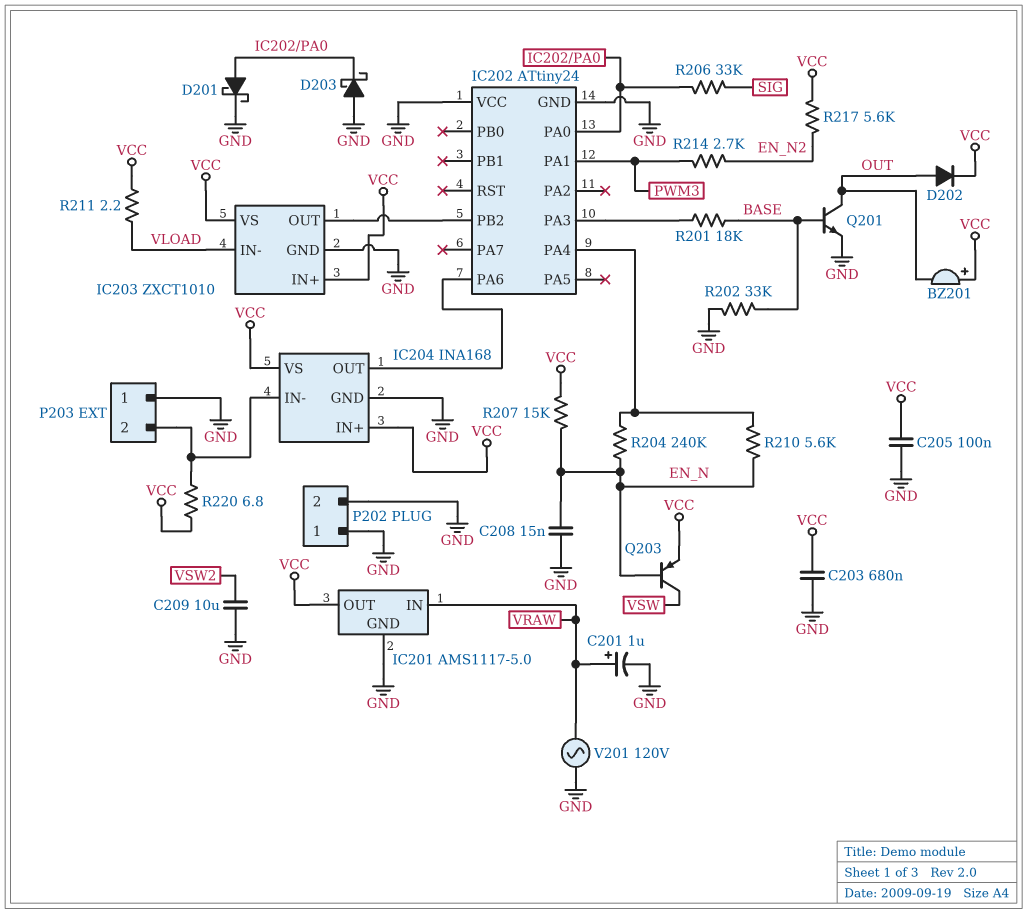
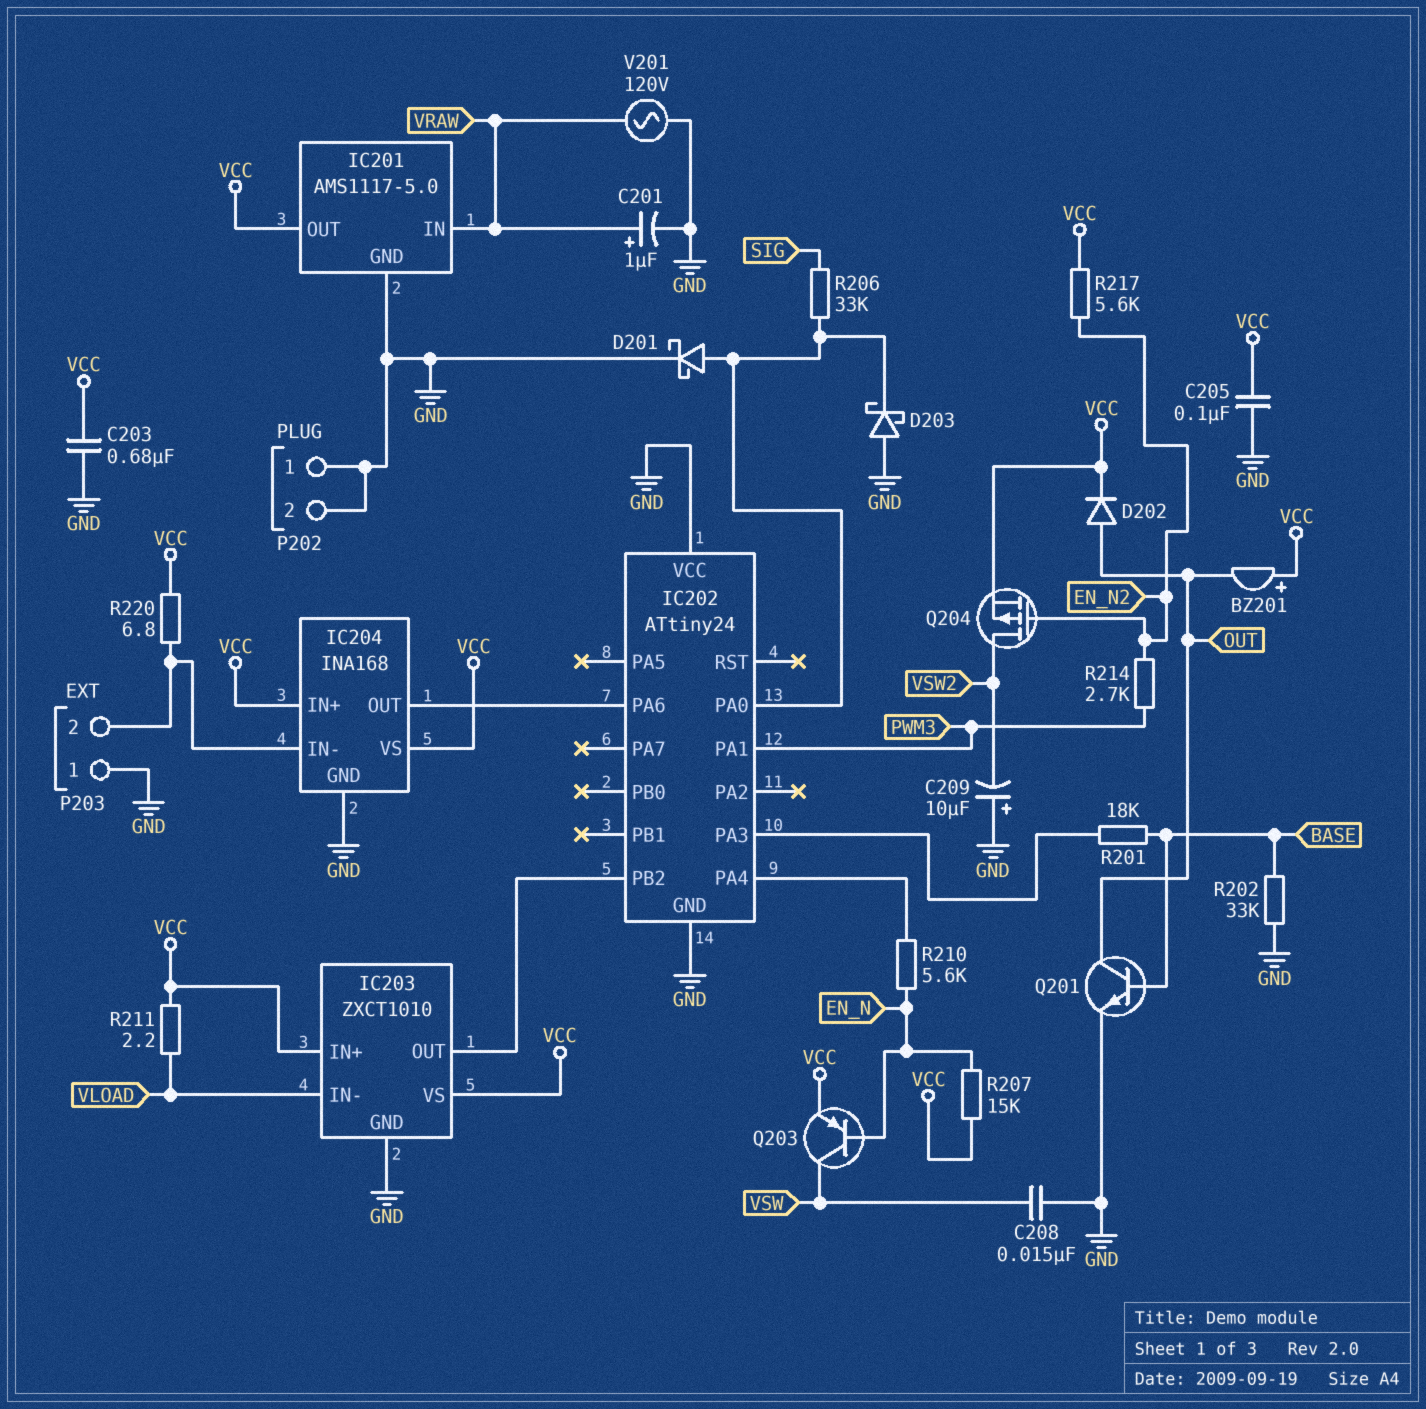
C208: 15nF (EN_N, GND) -> 15nF (GND, VSW)
C209: 10uF (GND, VSW2) -> 10uF (plus GND, minus VSW2)
Q204: none -> PMOS (G EN_N2, D VSW2, S VCC)
R204: 240k (EN_N, IC202/PA4) -> none

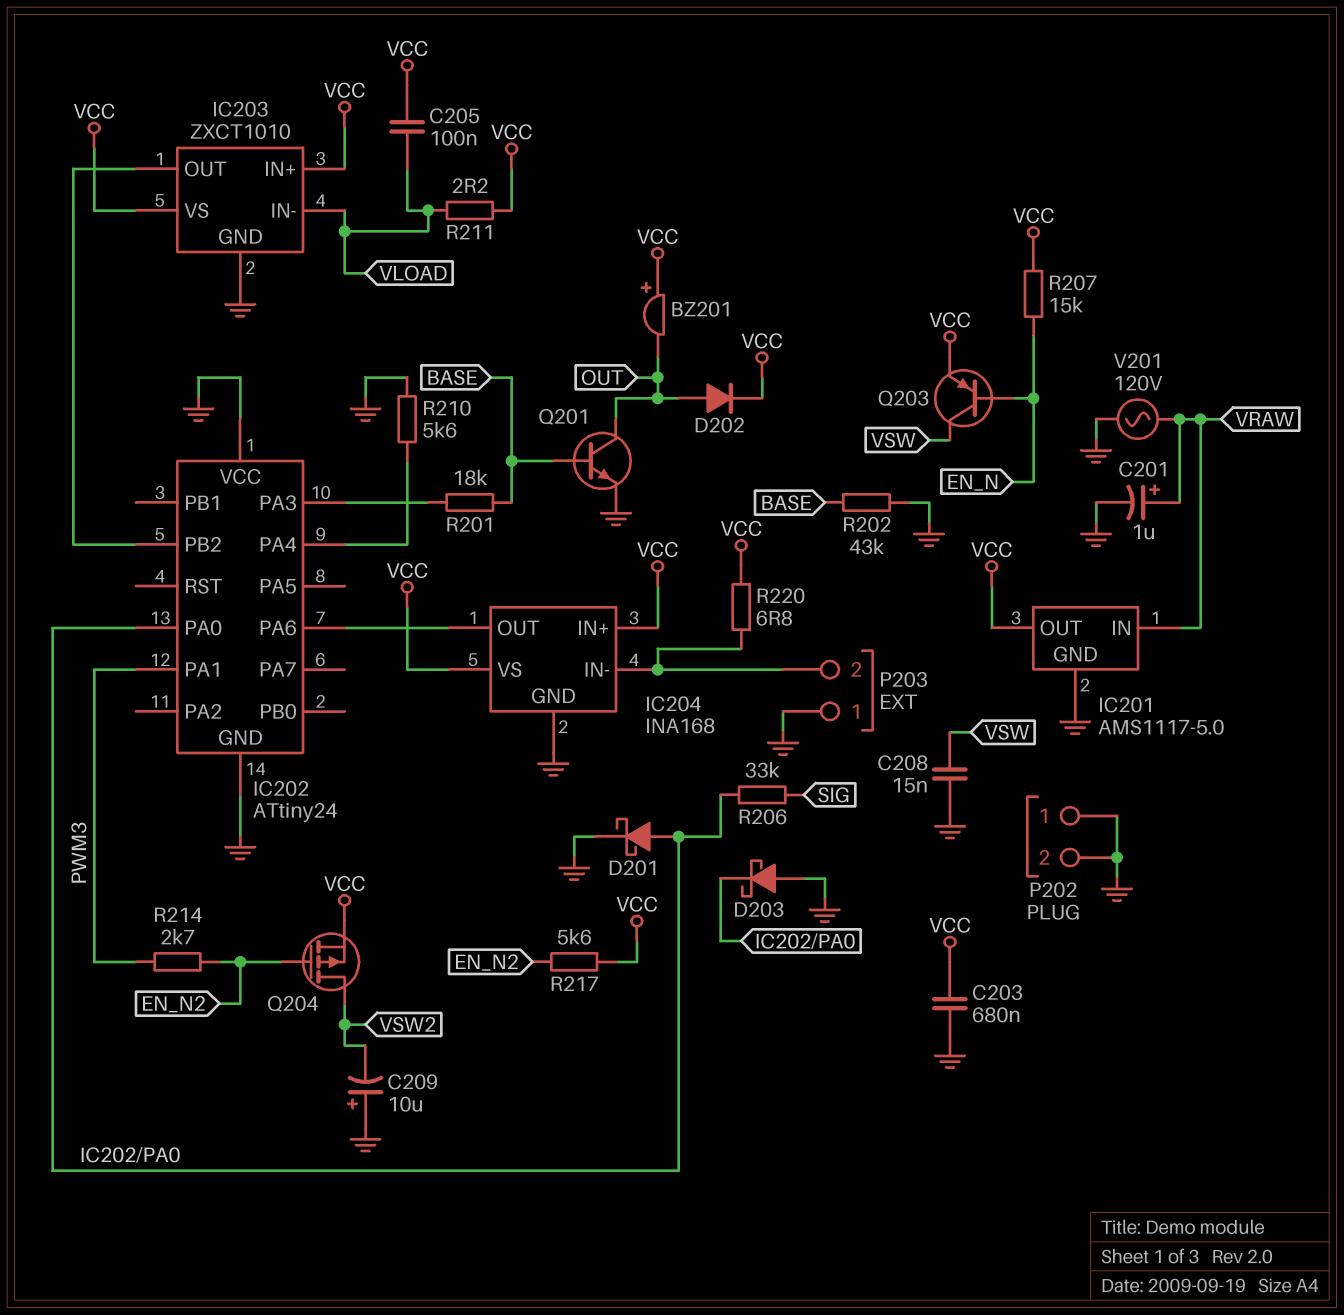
C205: 100nF (GND, VCC) -> 100nF (VCC, VLOAD)
R202: 33k (BASE, GND) -> 43k (BASE, GND)
R210: 5.6k (EN_N, IC202/PA4) -> 5.6k (GND, IC202/PA4)

